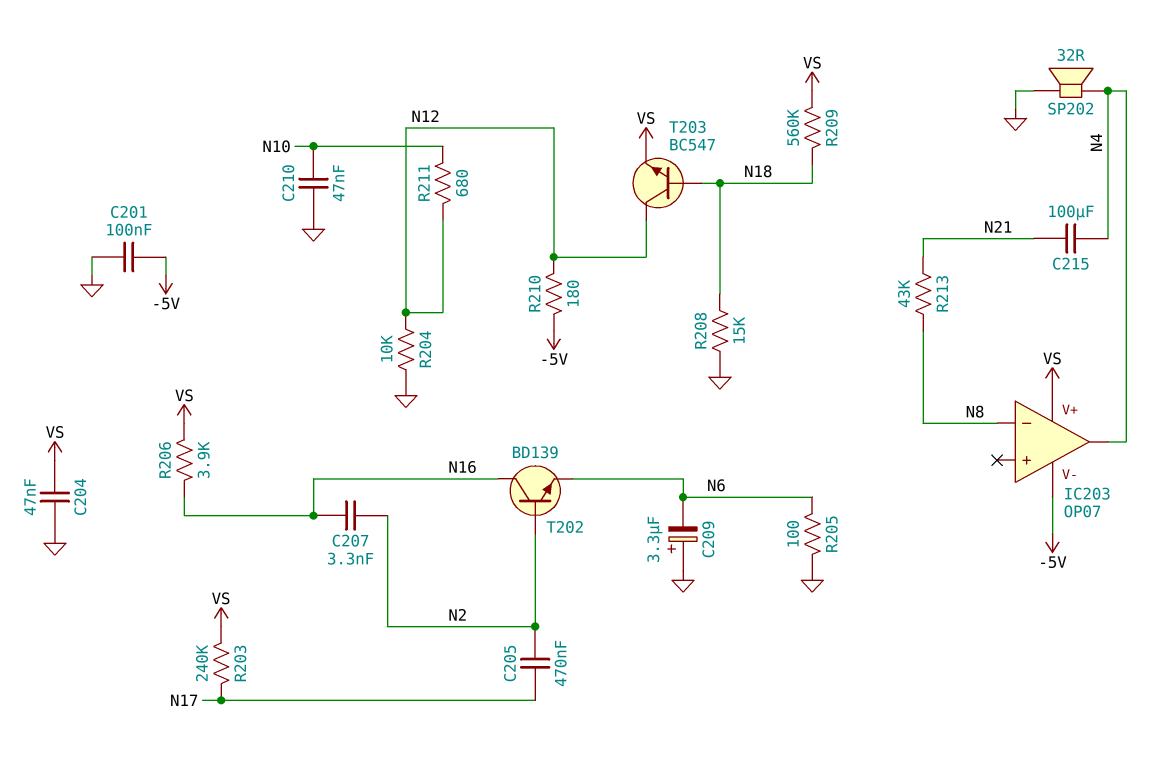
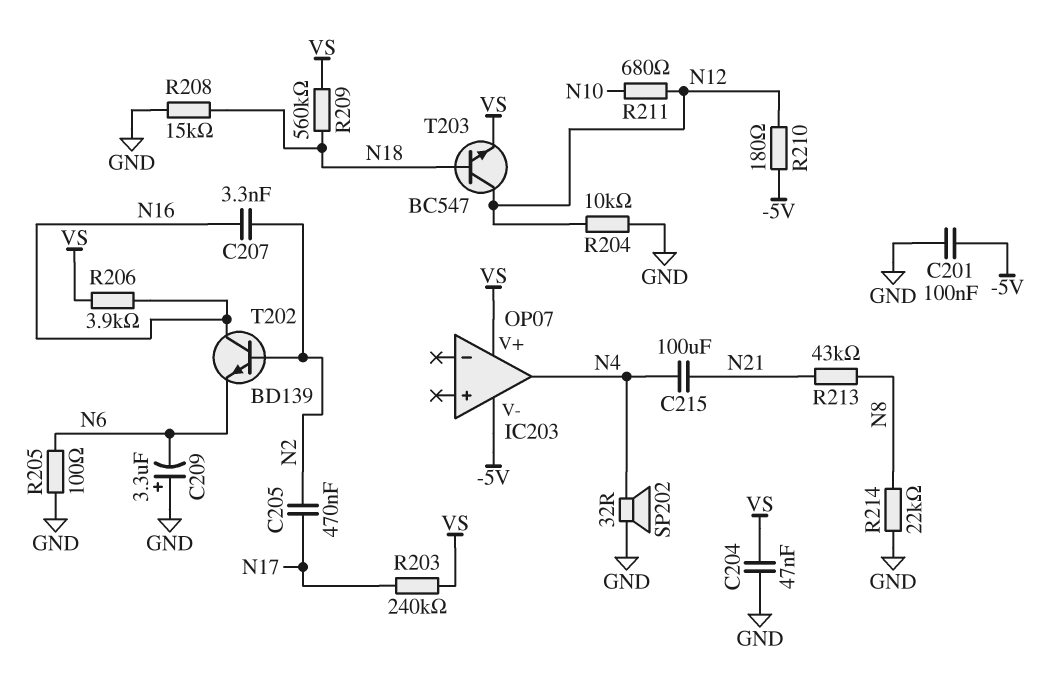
C210: 47nF (GND, N10) -> none
IC203 pin in-: N8 -> none
R214: none -> 22k (GND, N8)

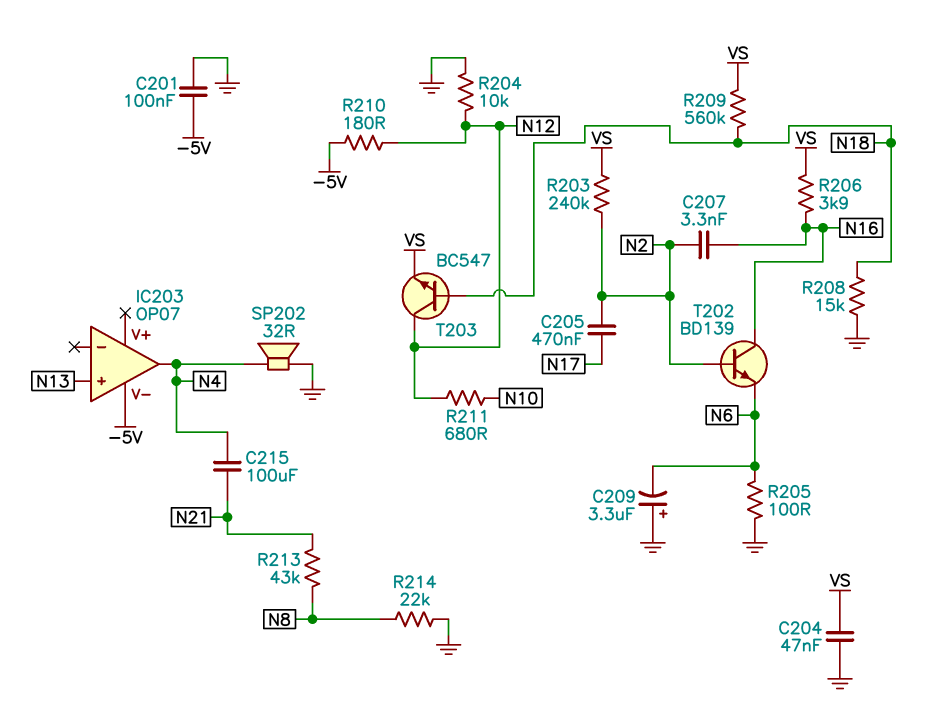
IC203 pin V+: VS -> none
IC203 pin in+: none -> N13
R203: 240k (N17, VS) -> 240k (N2, VS)

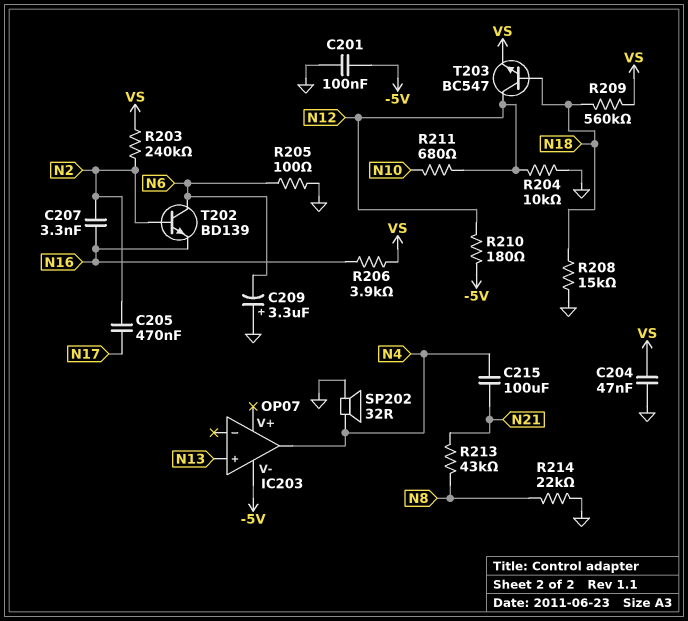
T202: NPN BD139 (B N2, C N16, E N6) -> NPN BD139 (B N2, C N6, E N16)

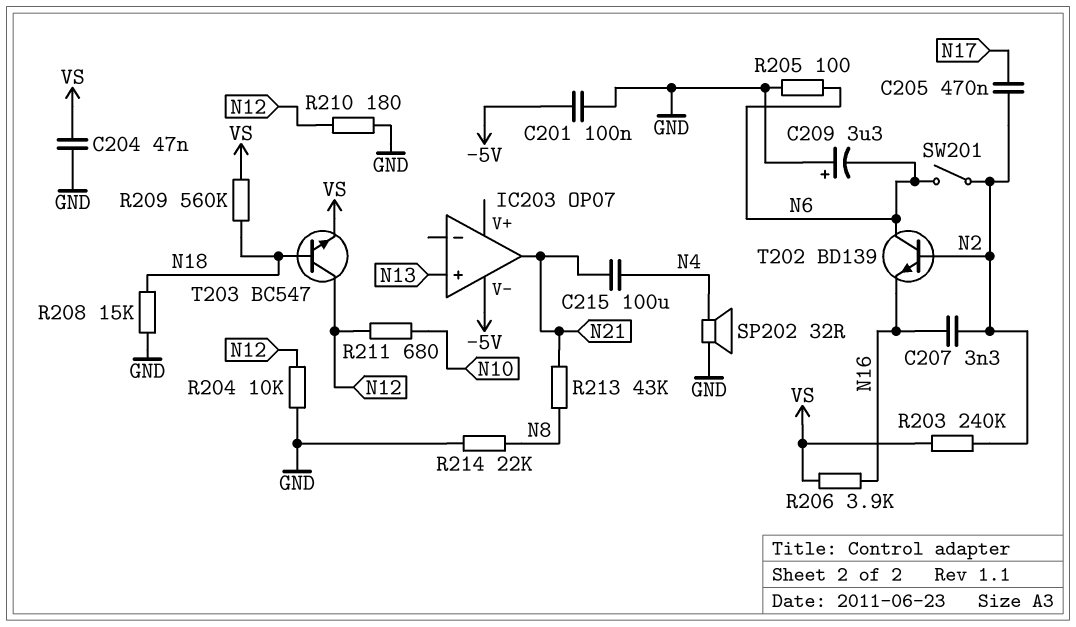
IC203 pin out: N4 -> N21
R210: 180 (-5V, N12) -> 180 (GND, N12)
SW201: none -> switch (N2, N6)

